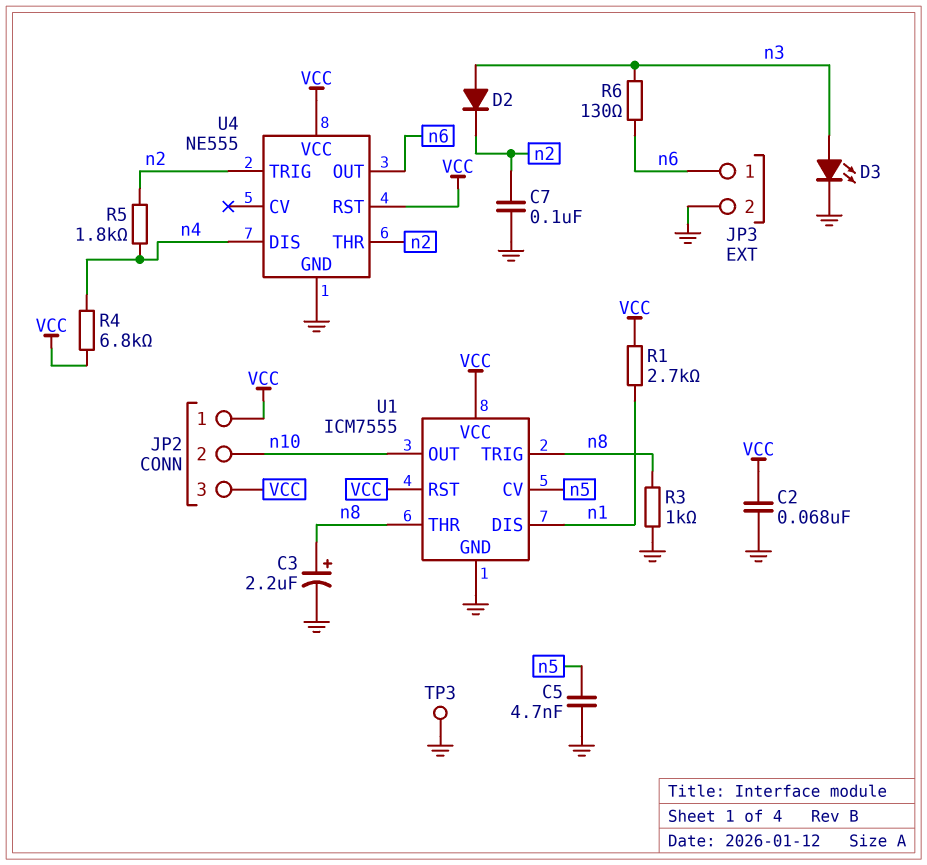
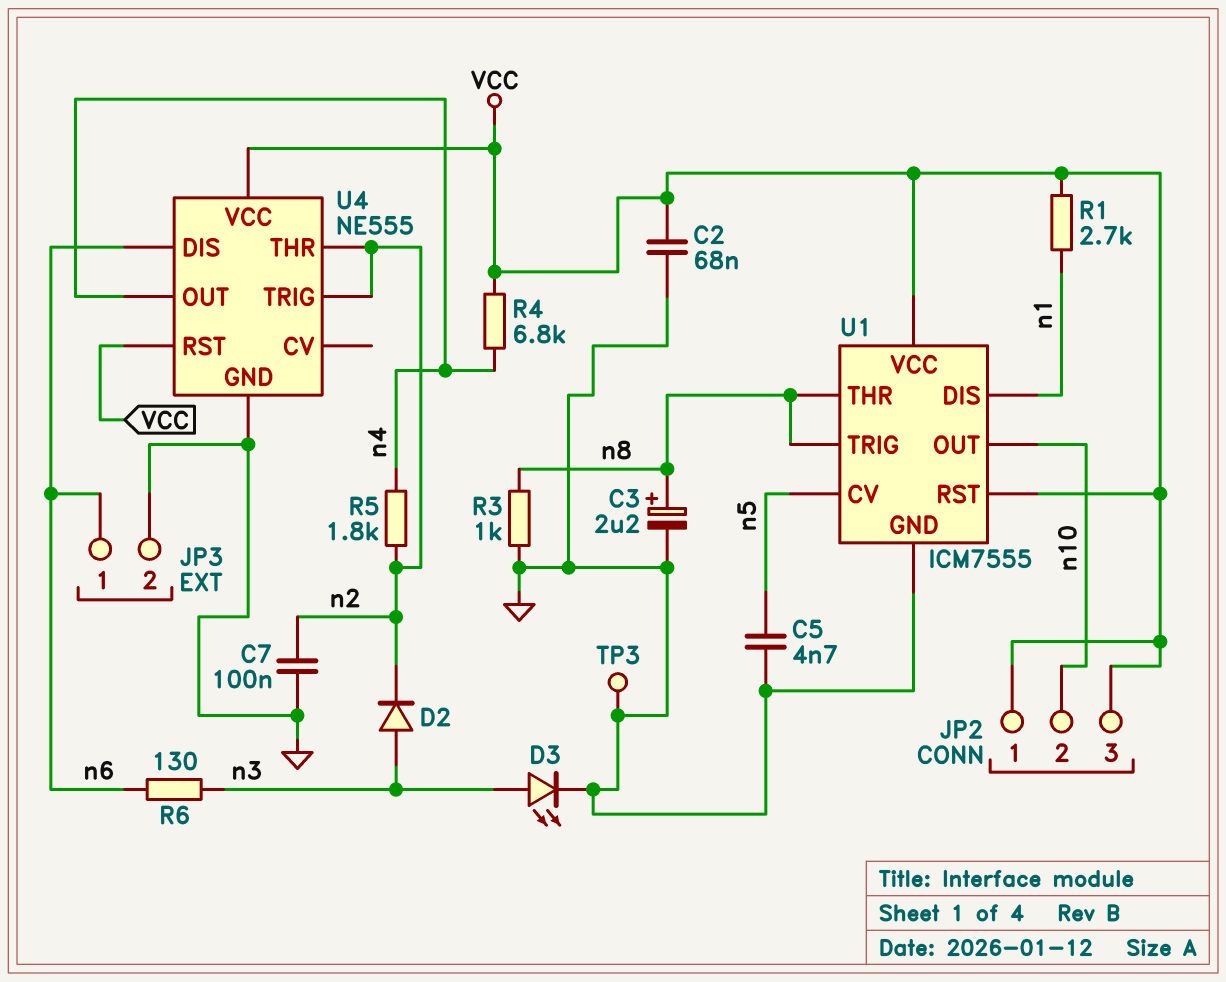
U4 pin DIS: n4 -> n6
U4 pin OUT: n6 -> n4

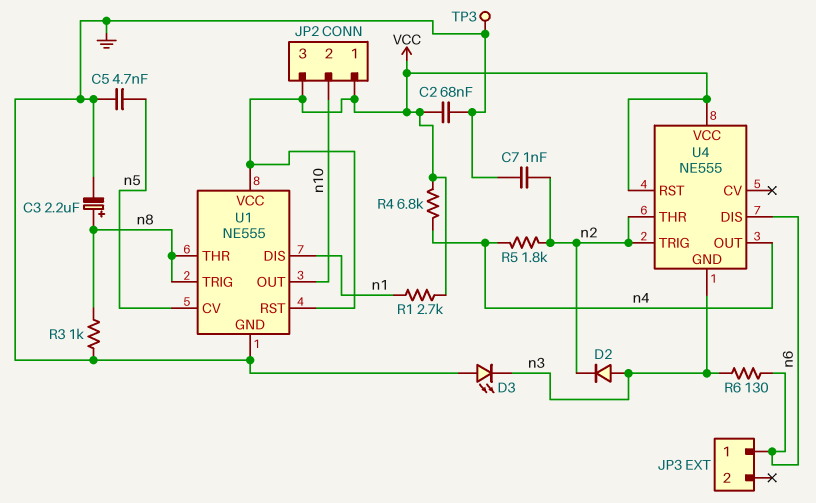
C7: 100nF (GND, n2) -> 1nF (GND, n2)
D3: LED (A n3, K GND) -> LED (A GND, K n3)
JP3 pin 2: GND -> none
U1: ICM7555 -> NE555
U4 pin GND: GND -> n3

